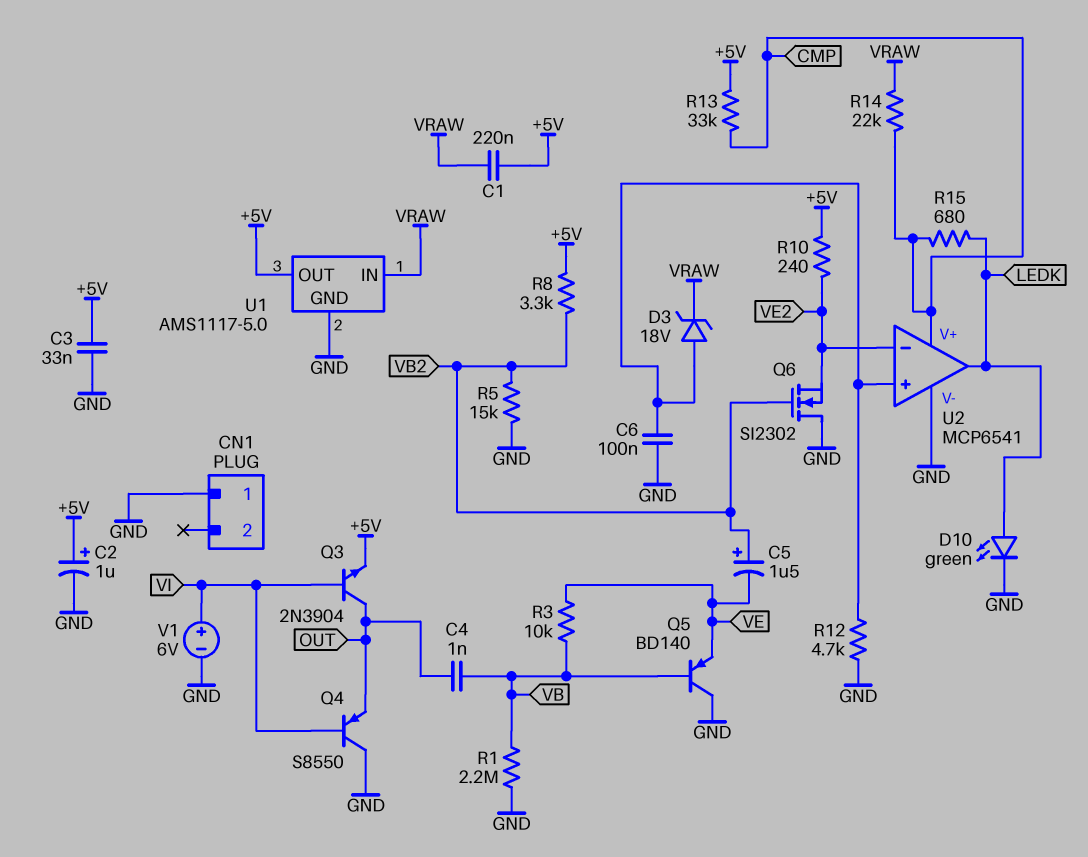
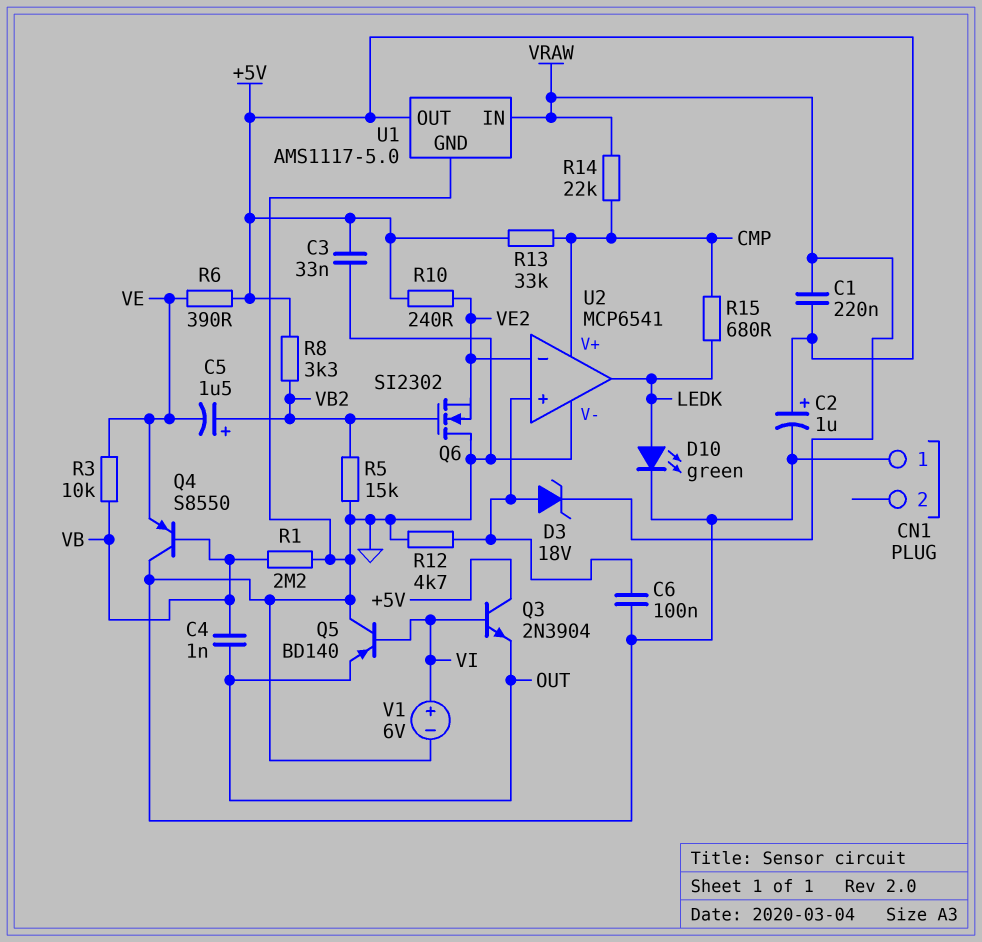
Q3: NPN 2N3904 (B VI, C OUT, E +5V) -> NPN 2N3904 (B VI, C +5V, E OUT)
Q4: PNP S8550 (B VI, C GND, E OUT) -> PNP S8550 (B VB, C GND, E VE)
Q5: PNP BD140 (B VB, C GND, E VE) -> PNP BD140 (B VI, C GND, E OUT)
R6: none -> 390 (+5V, VE)

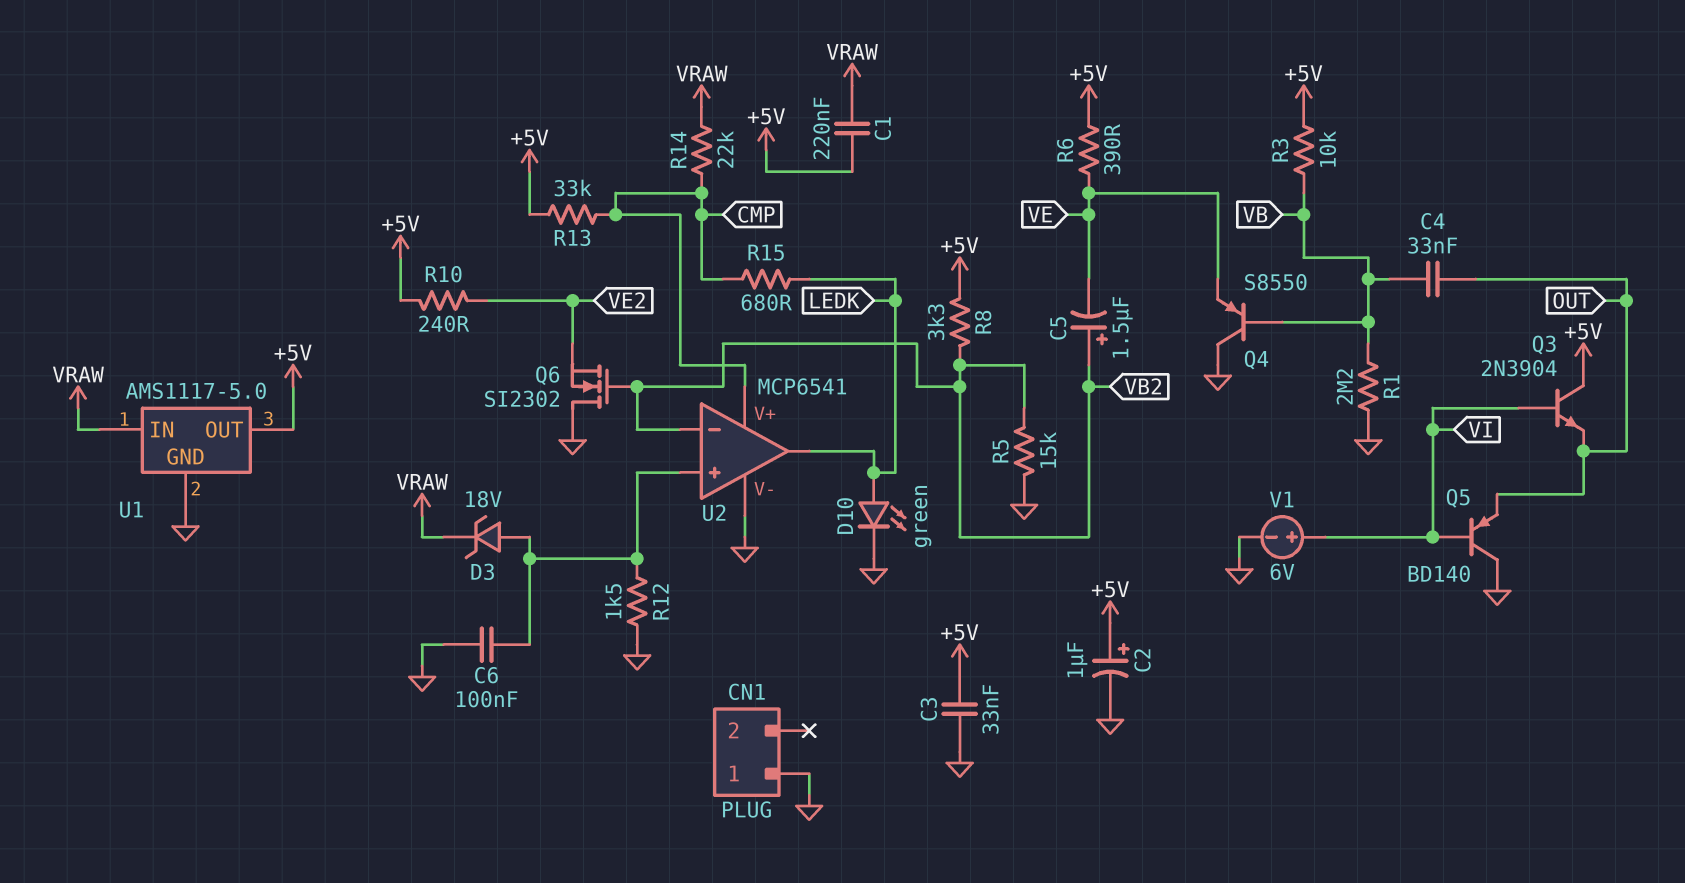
C4: 1nF (OUT, VB) -> 33nF (OUT, VB)
R3: 10k (VB, VE) -> 10k (+5V, VB)
R12: 4.7k (GND, U2/in+) -> 1.5k (GND, U2/in+)
U2 pin in-: VE2 -> VB2

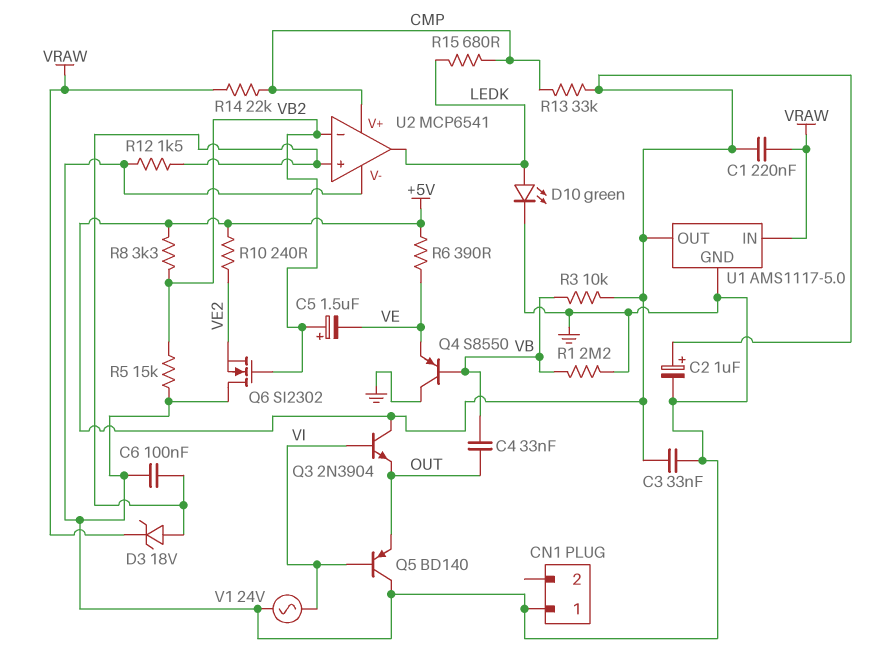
V1: 6V (plus VI, minus GND) -> AC 24V (GND, VI)

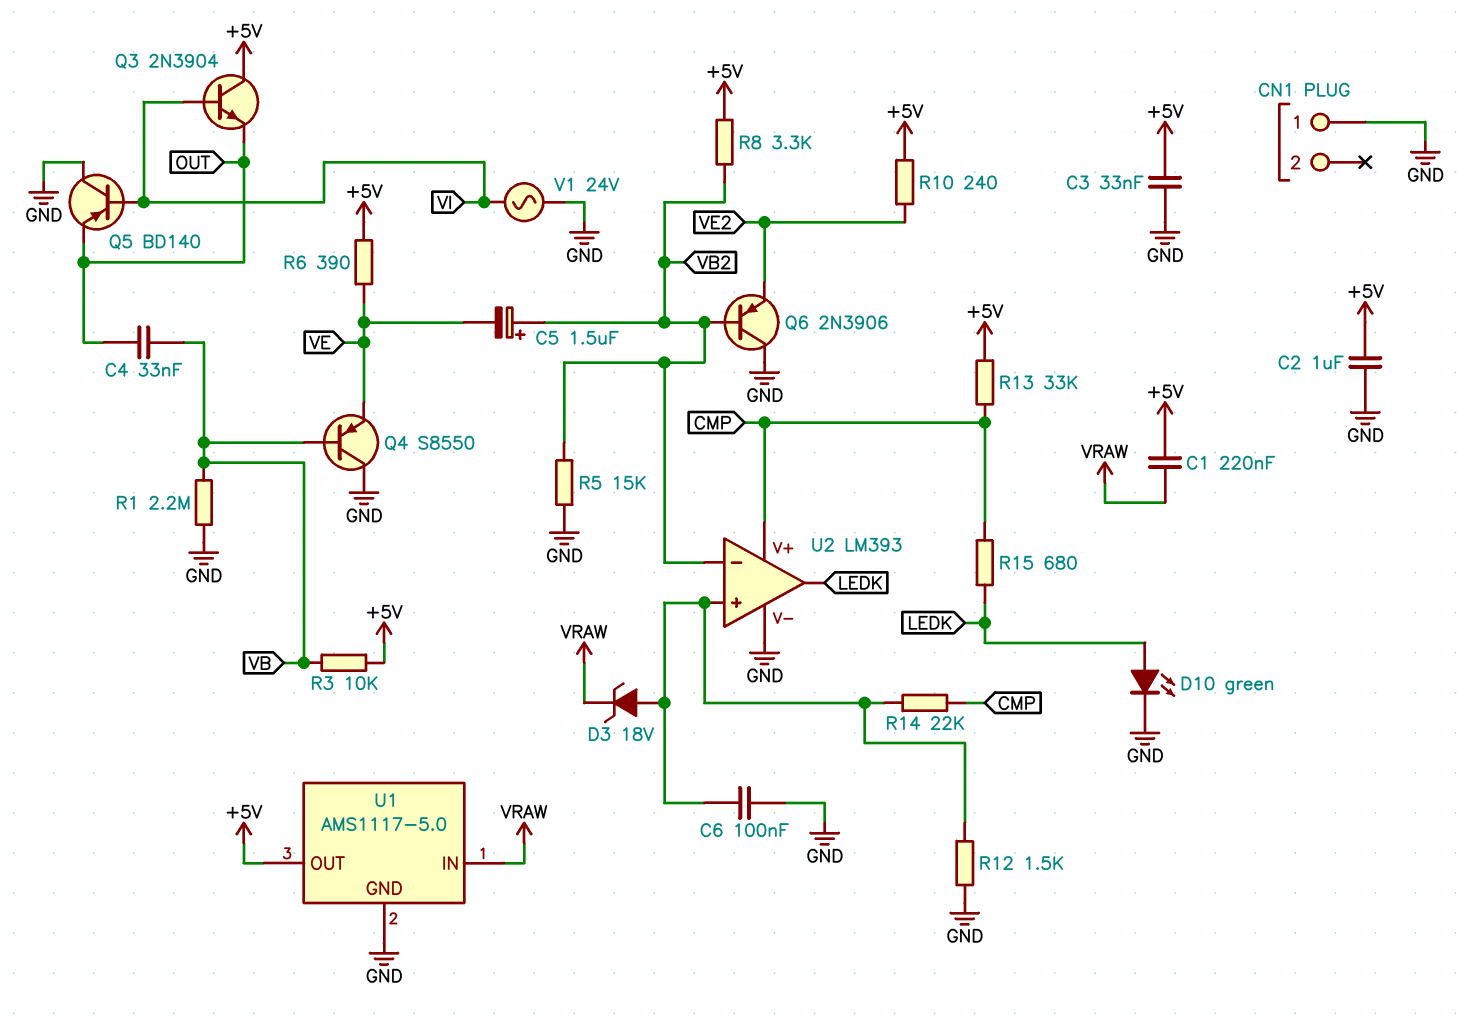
C2: 1uF (plus +5V, minus GND) -> 1uF (+5V, GND)
Q6: NMOS SI2302 (G VB2, D GND, S VE2) -> PNP 2N3906 (B VB2, C GND, E VE2)
R14: 22k (CMP, VRAW) -> 22k (CMP, U2/in+)
U2: MCP6541 -> LM393

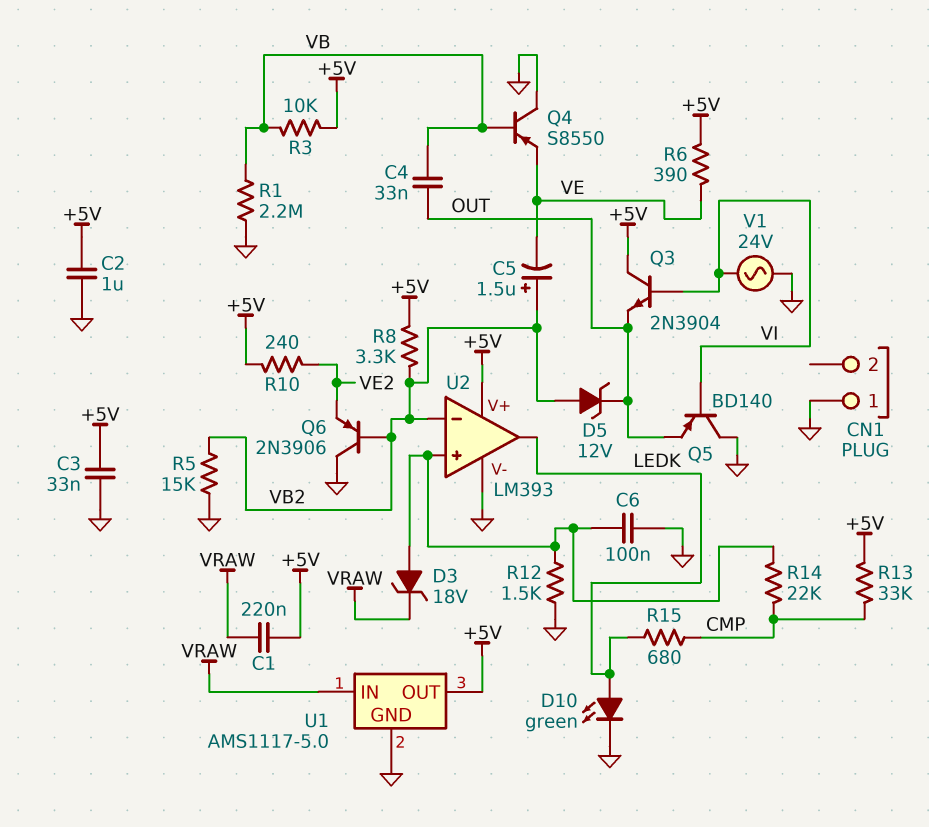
D5: none -> zener 12V (A VB2, K OUT)
U2 pin V+: CMP -> +5V

